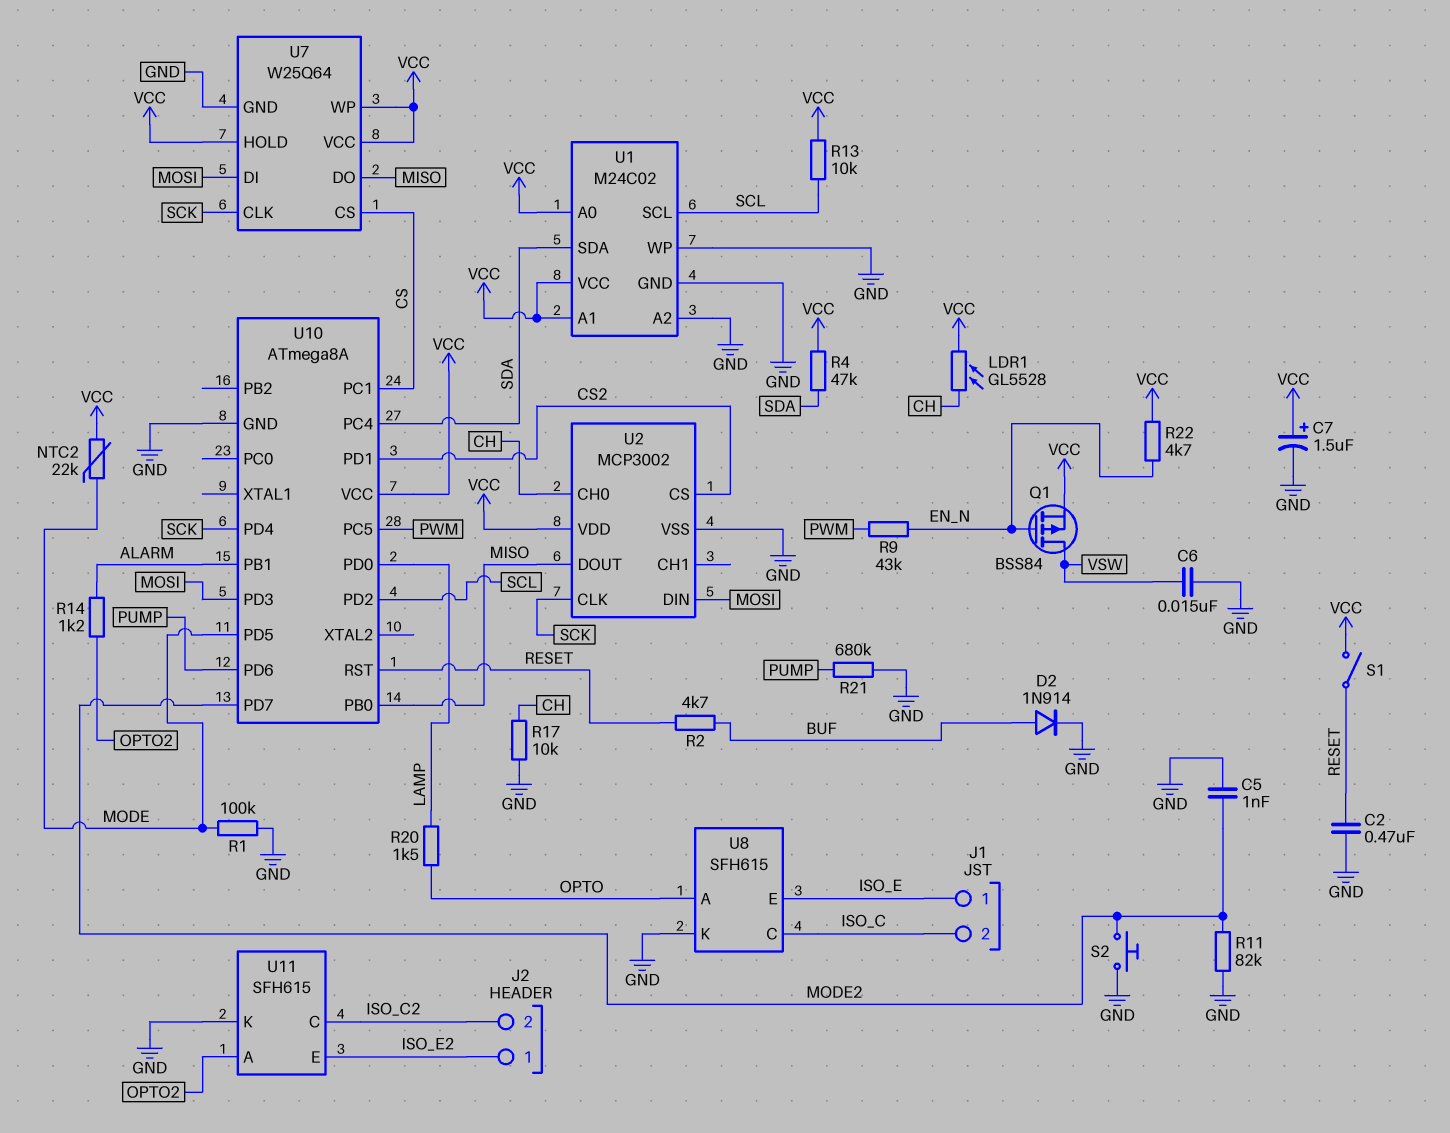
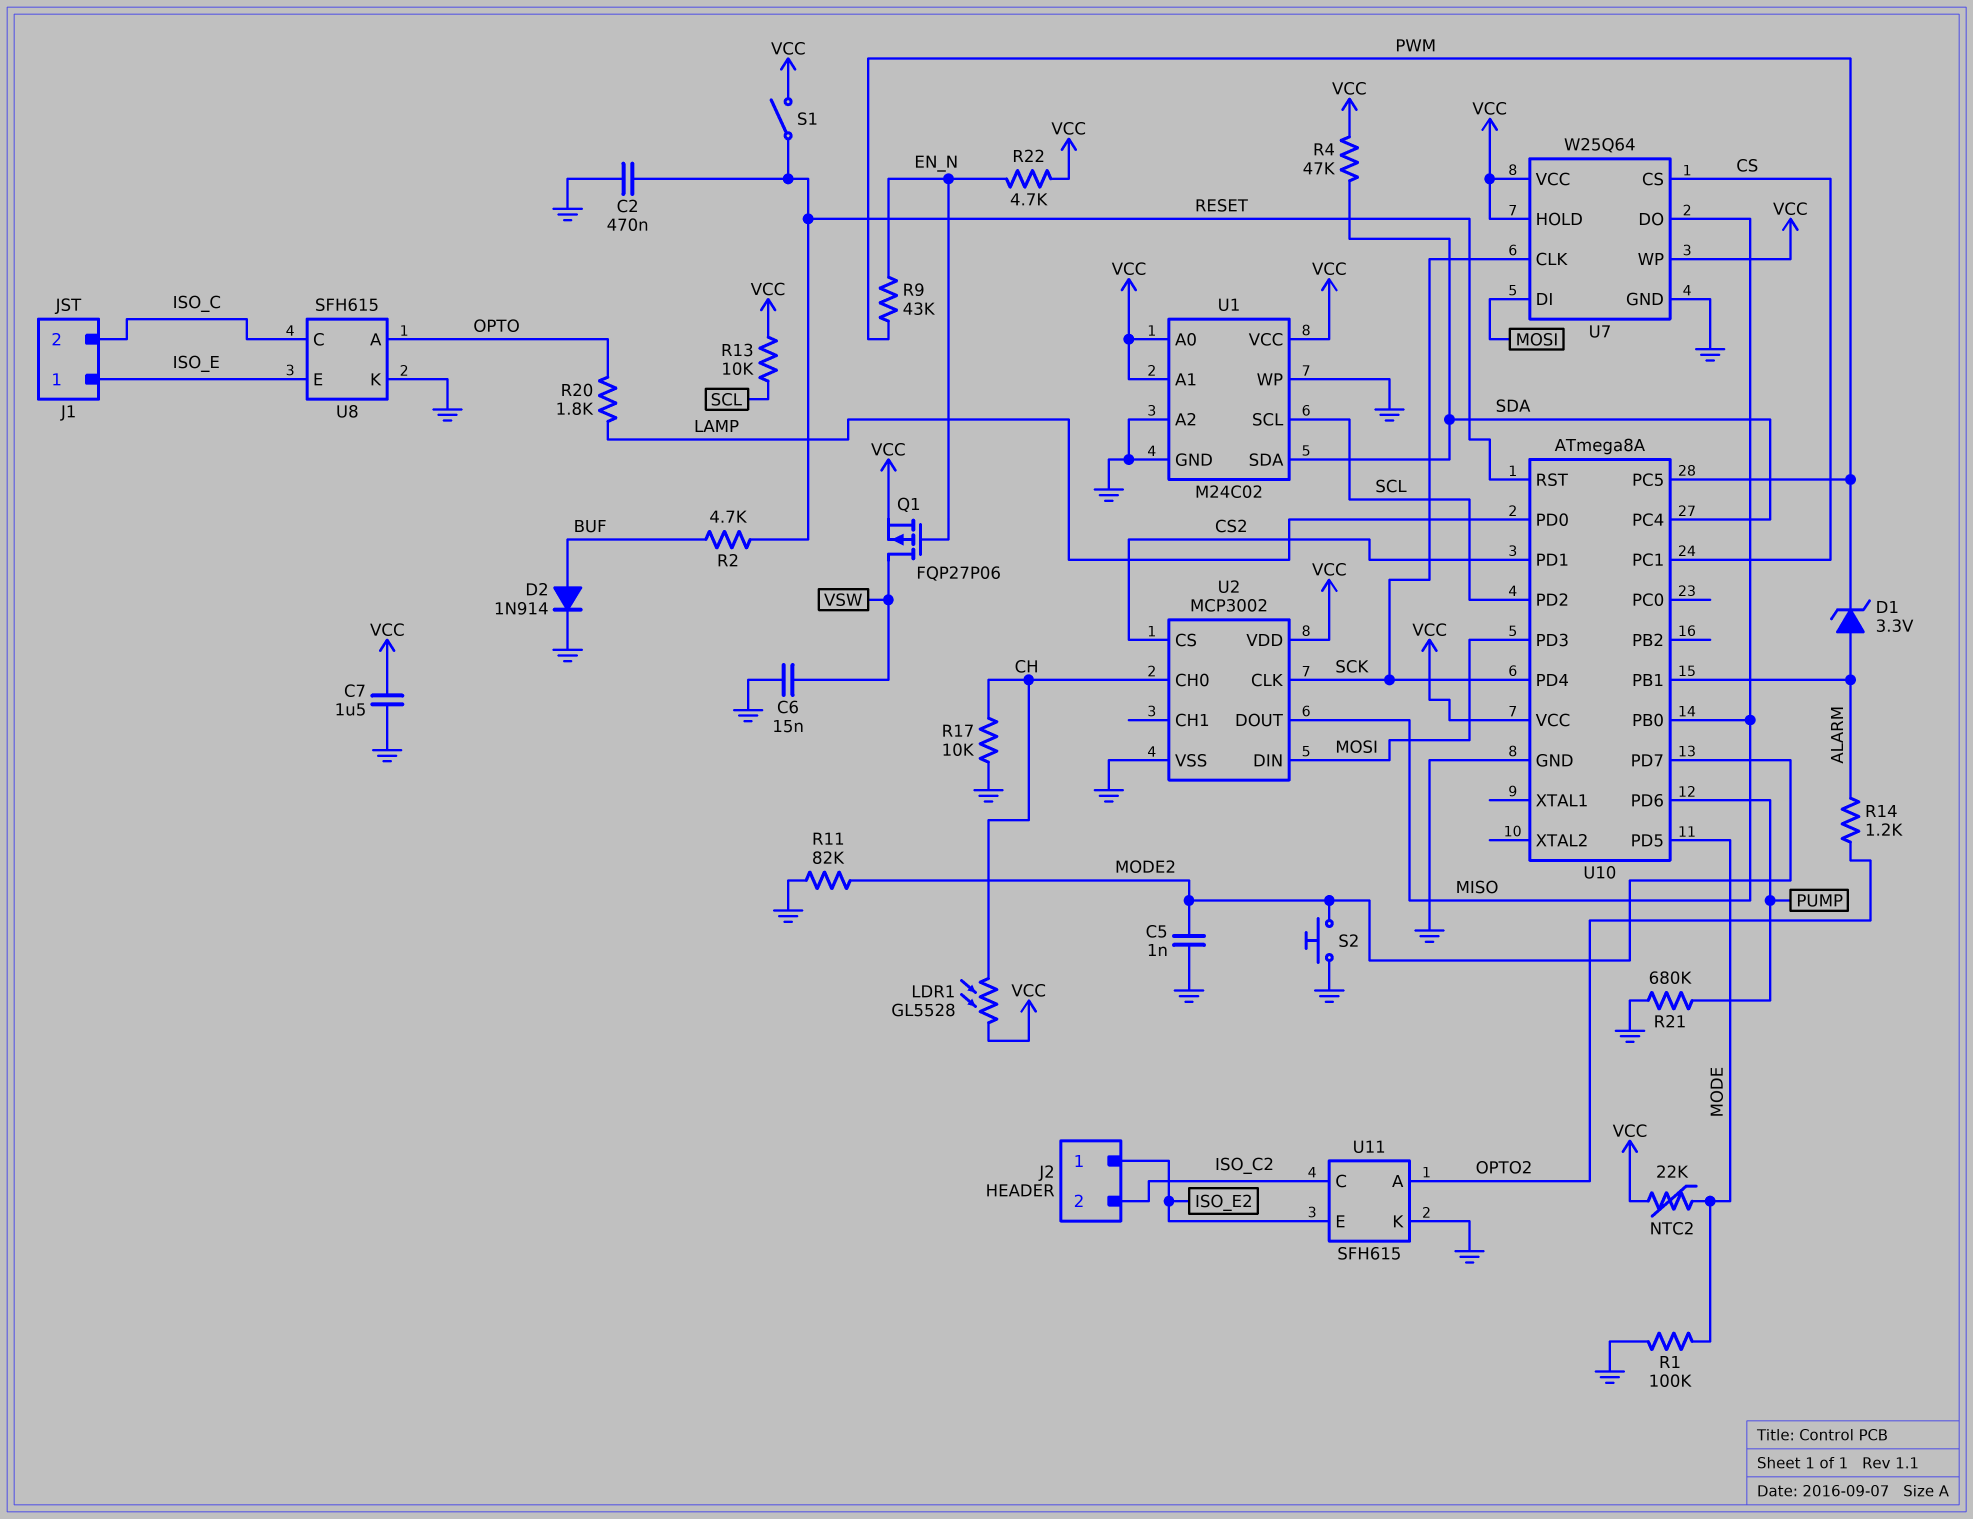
C7: 1.5uF (plus VCC, minus GND) -> 1.5uF (GND, VCC)
D1: none -> zener 3.3V (A ALARM, K PWM)
Q1: PMOS BSS84 (G EN_N, D VSW, S VCC) -> PMOS FQP27P06 (G EN_N, D VSW, S VCC)
R20: 1.5k (LAMP, OPTO) -> 1.8k (LAMP, OPTO)

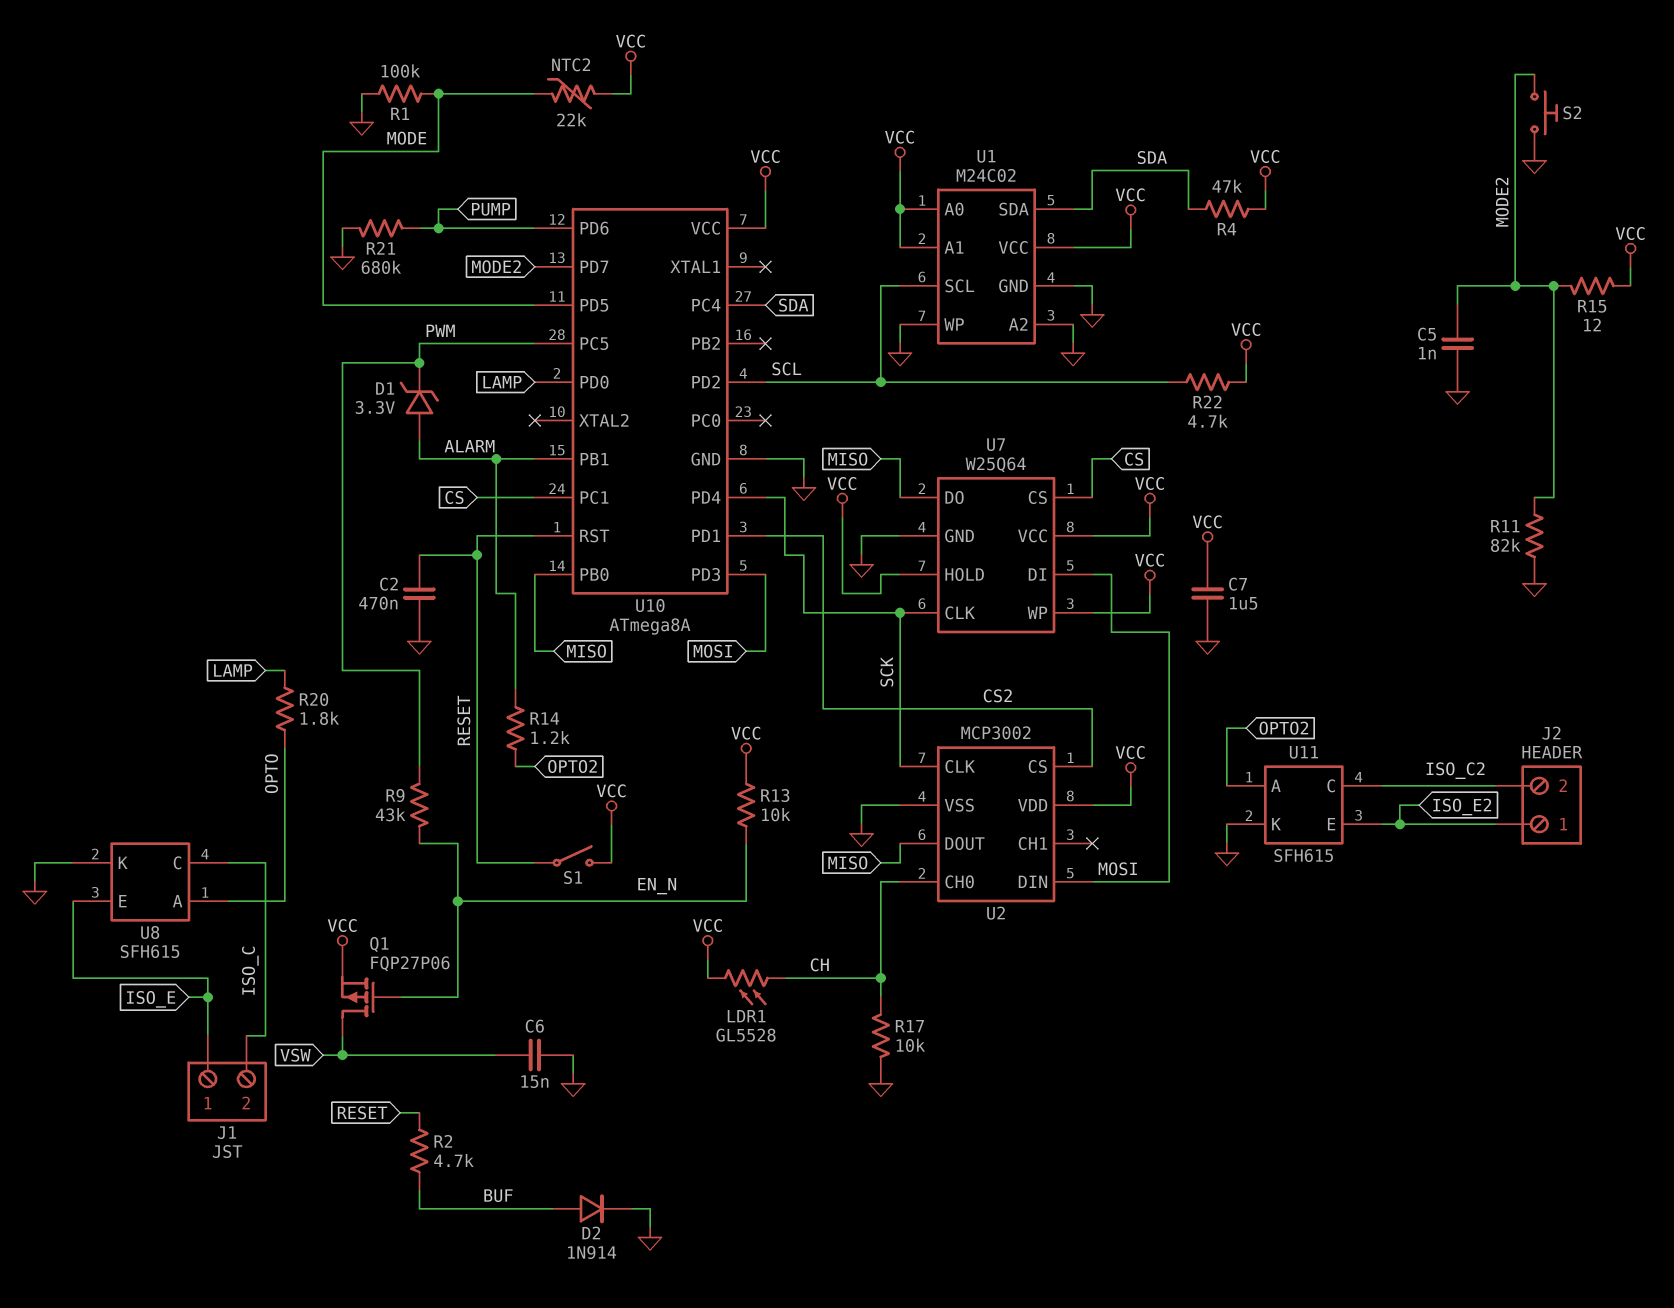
R13: 10k (SCL, VCC) -> 10k (EN_N, VCC)
R15: none -> 12 (MODE2, VCC)
R22: 4.7k (EN_N, VCC) -> 4.7k (SCL, VCC)

